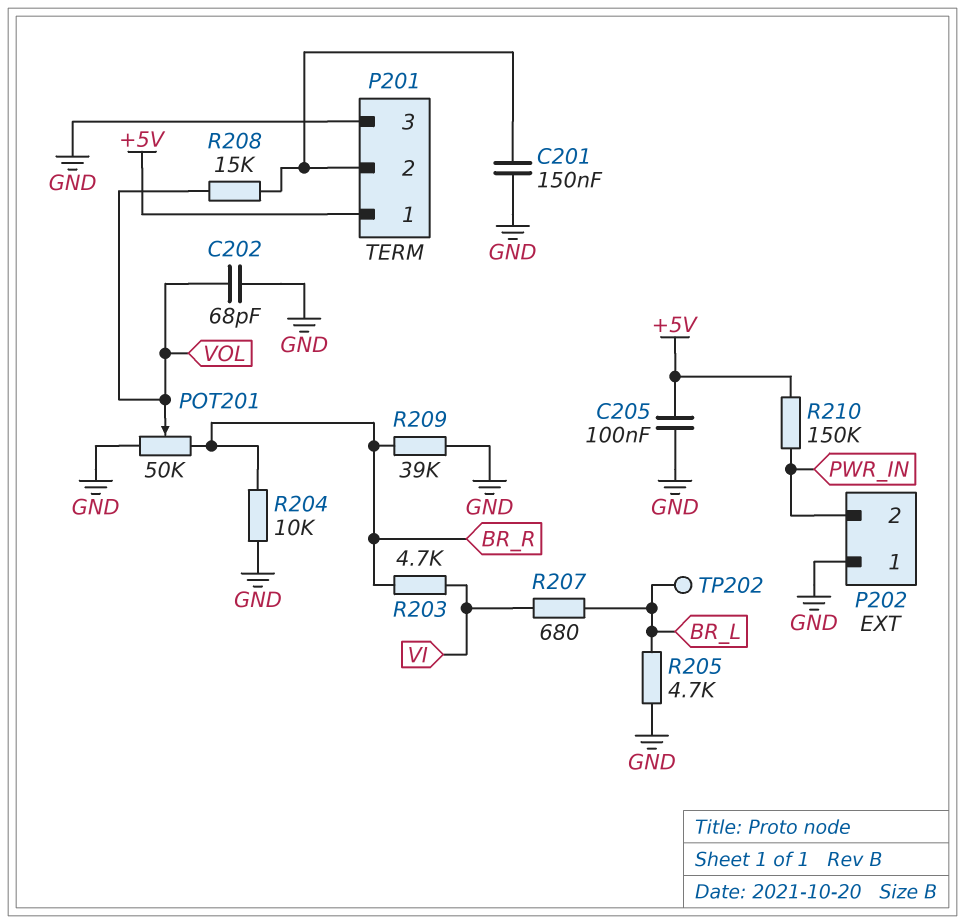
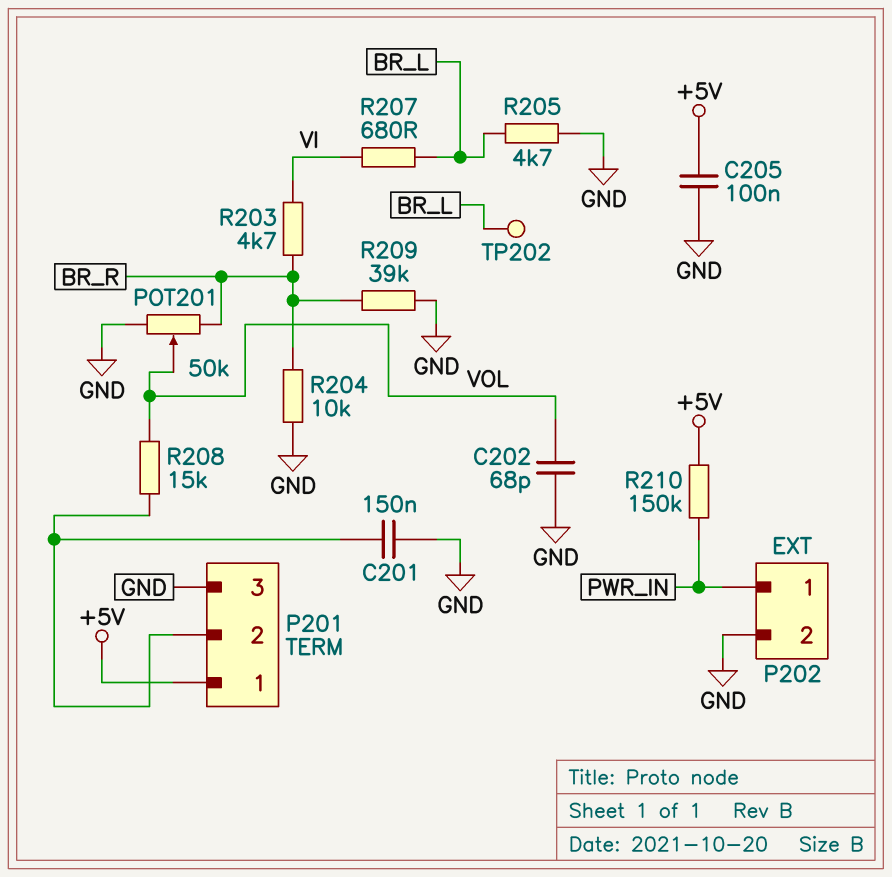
P202 pin 1: GND -> PWR_IN
P202 pin 2: PWR_IN -> GND

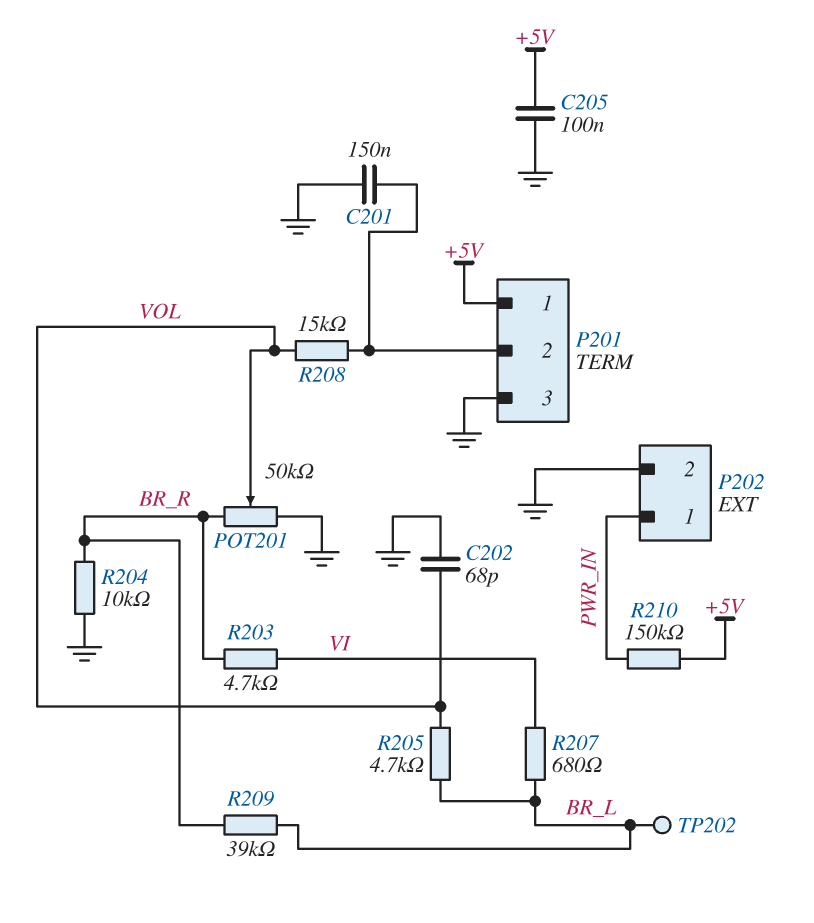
R205: 4.7k (BR_L, GND) -> 4.7k (BR_L, VOL)
R209: 39k (BR_R, GND) -> 39k (BR_L, BR_R)

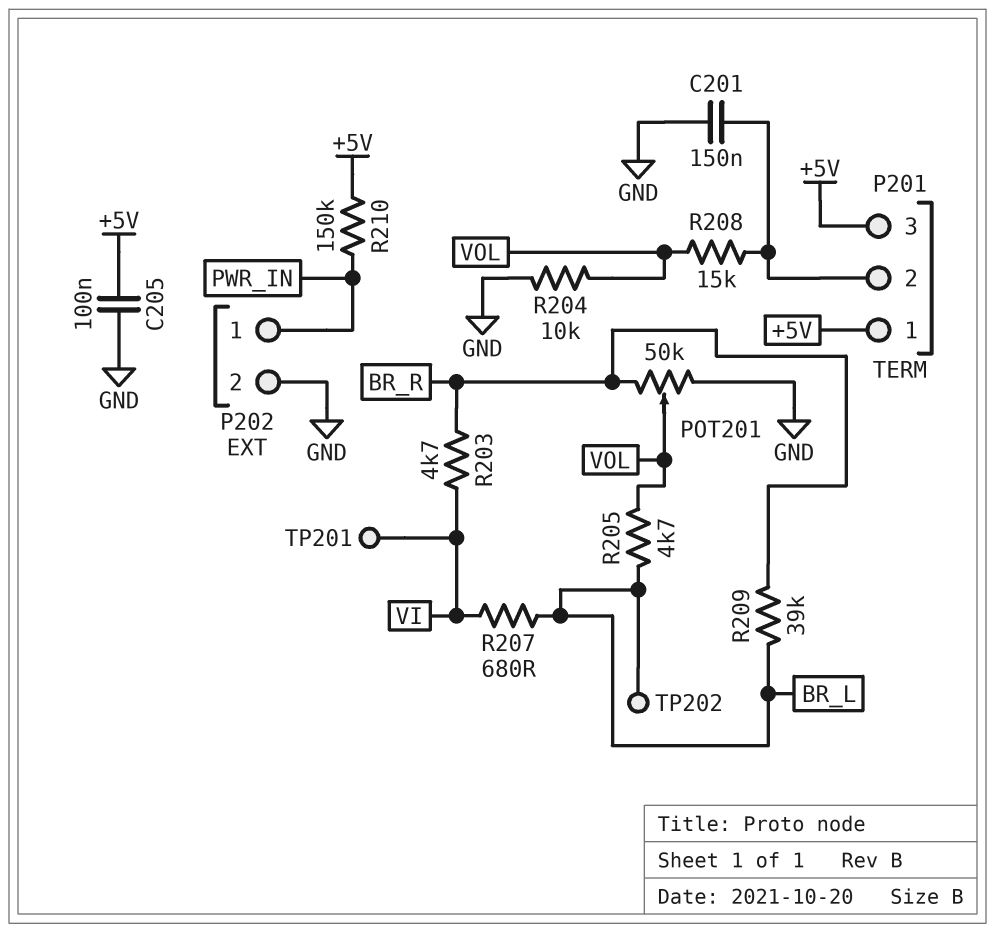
C202: 68pF (GND, VOL) -> none
P201 pin 3: GND -> +5V
R204: 10k (BR_R, GND) -> 10k (GND, VOL)
TP201: none -> test point (VI)

